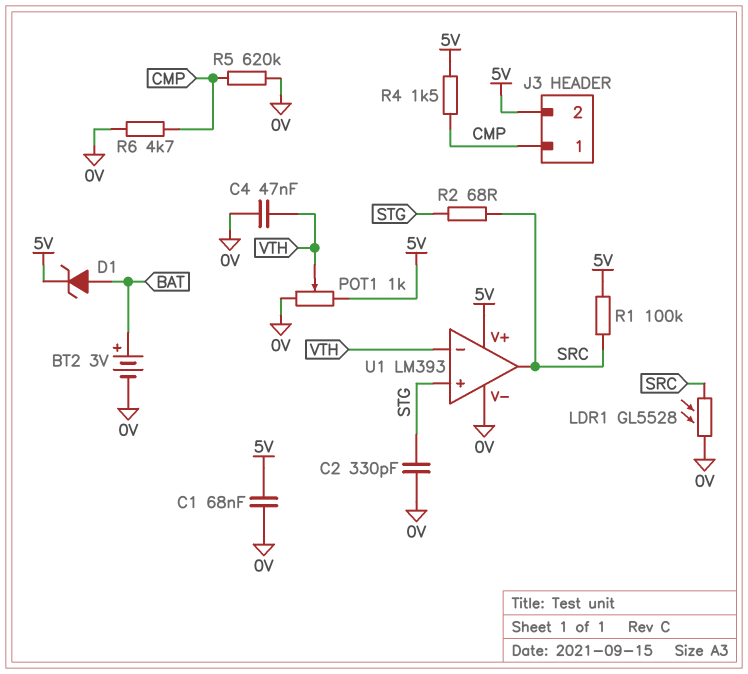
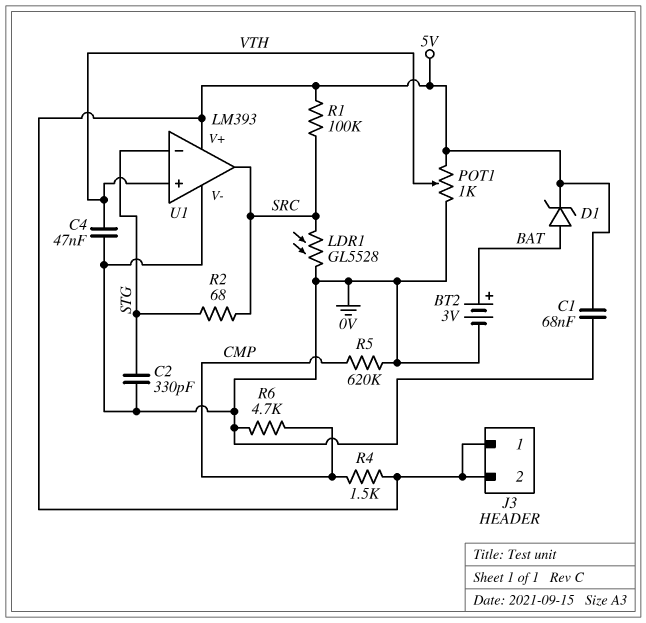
J3 pin 1: CMP -> 5V
U1 pin in+: STG -> VTH
U1 pin in-: VTH -> STG

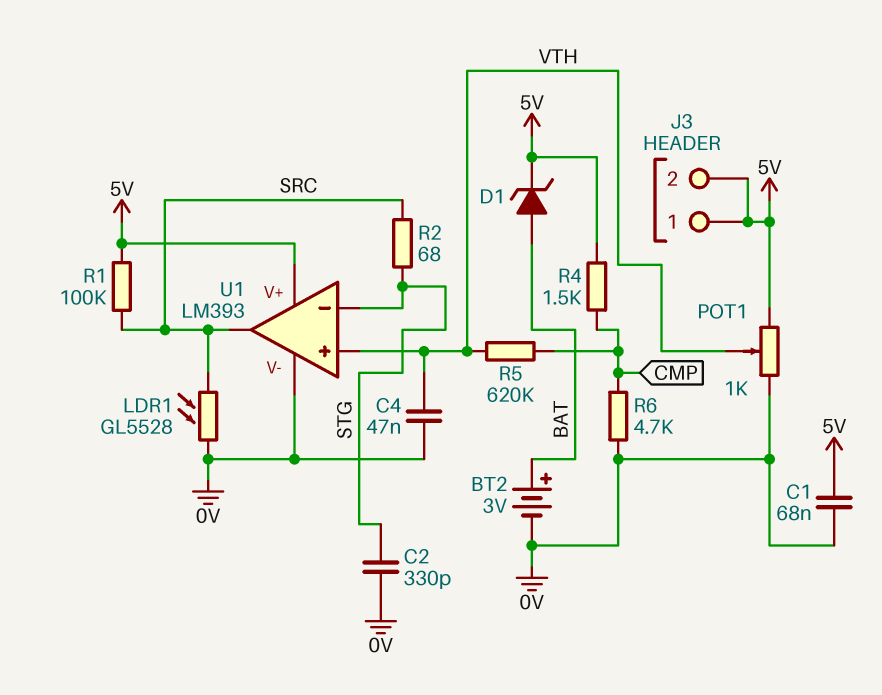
R5: 620k (0V, CMP) -> 620k (CMP, VTH)

